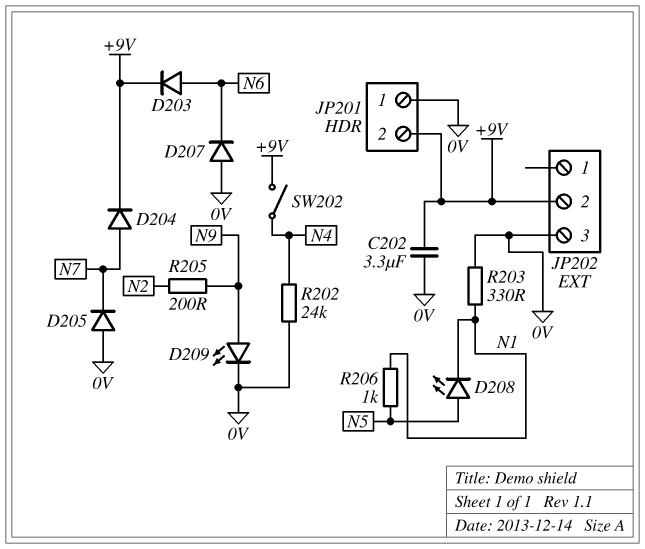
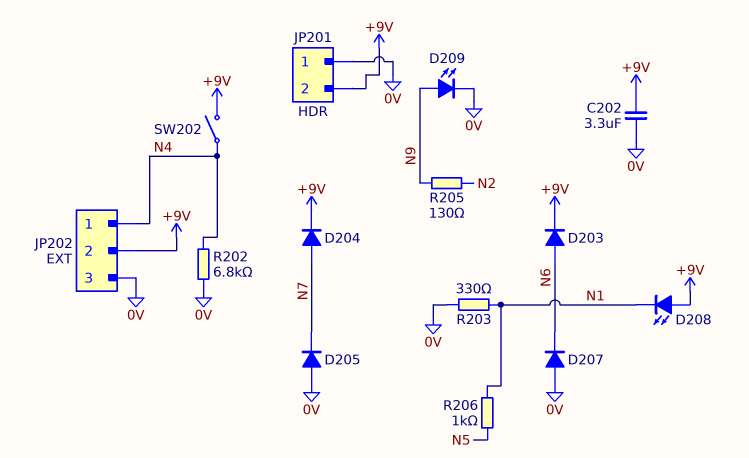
D208: LED (A N5, K N1) -> LED (A +9V, K N1)
JP202 pin 1: none -> N4
R202: 24k (0V, N4) -> 6.8k (0V, N4)
R205: 200 (N2, N9) -> 130 (N2, N9)

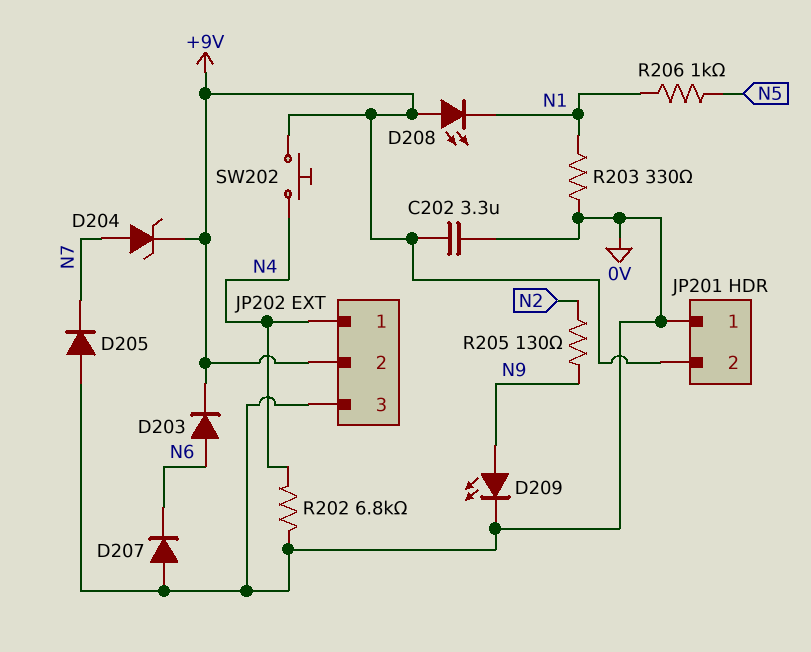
D204: diode (A N7, K +9V) -> zener (A N7, K +9V)
SW202: switch (+9V, N4) -> button (+9V, N4)

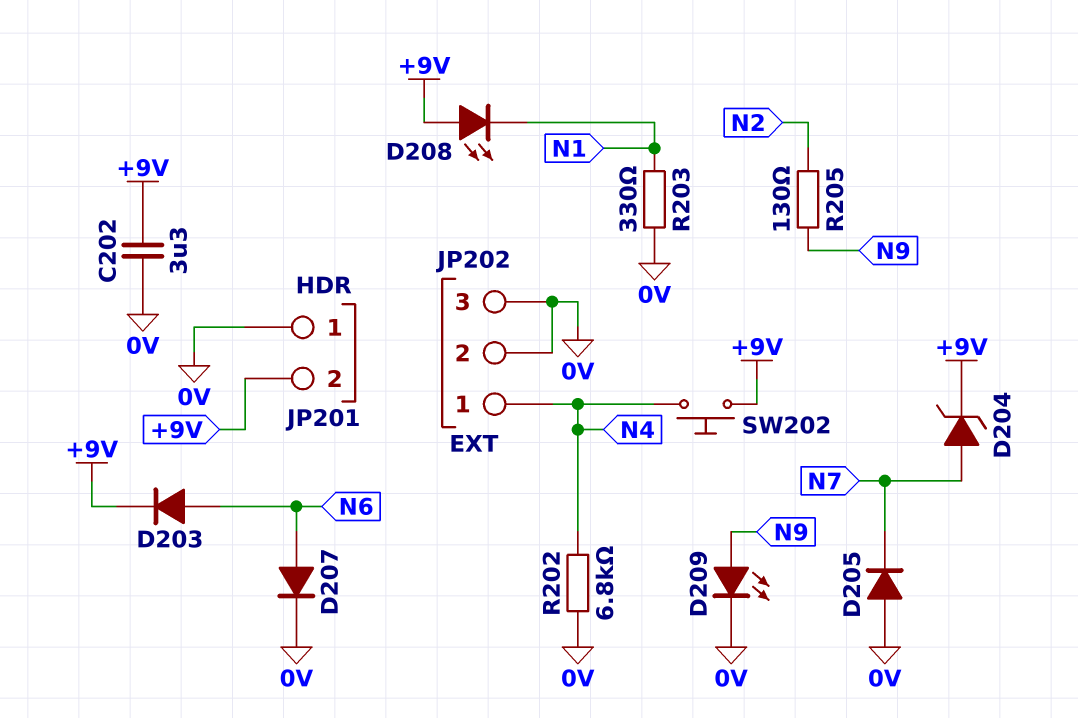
D207: diode (A 0V, K N6) -> diode (A N6, K 0V)
JP202 pin 2: +9V -> 0V
R206: 1k (N1, N5) -> none

